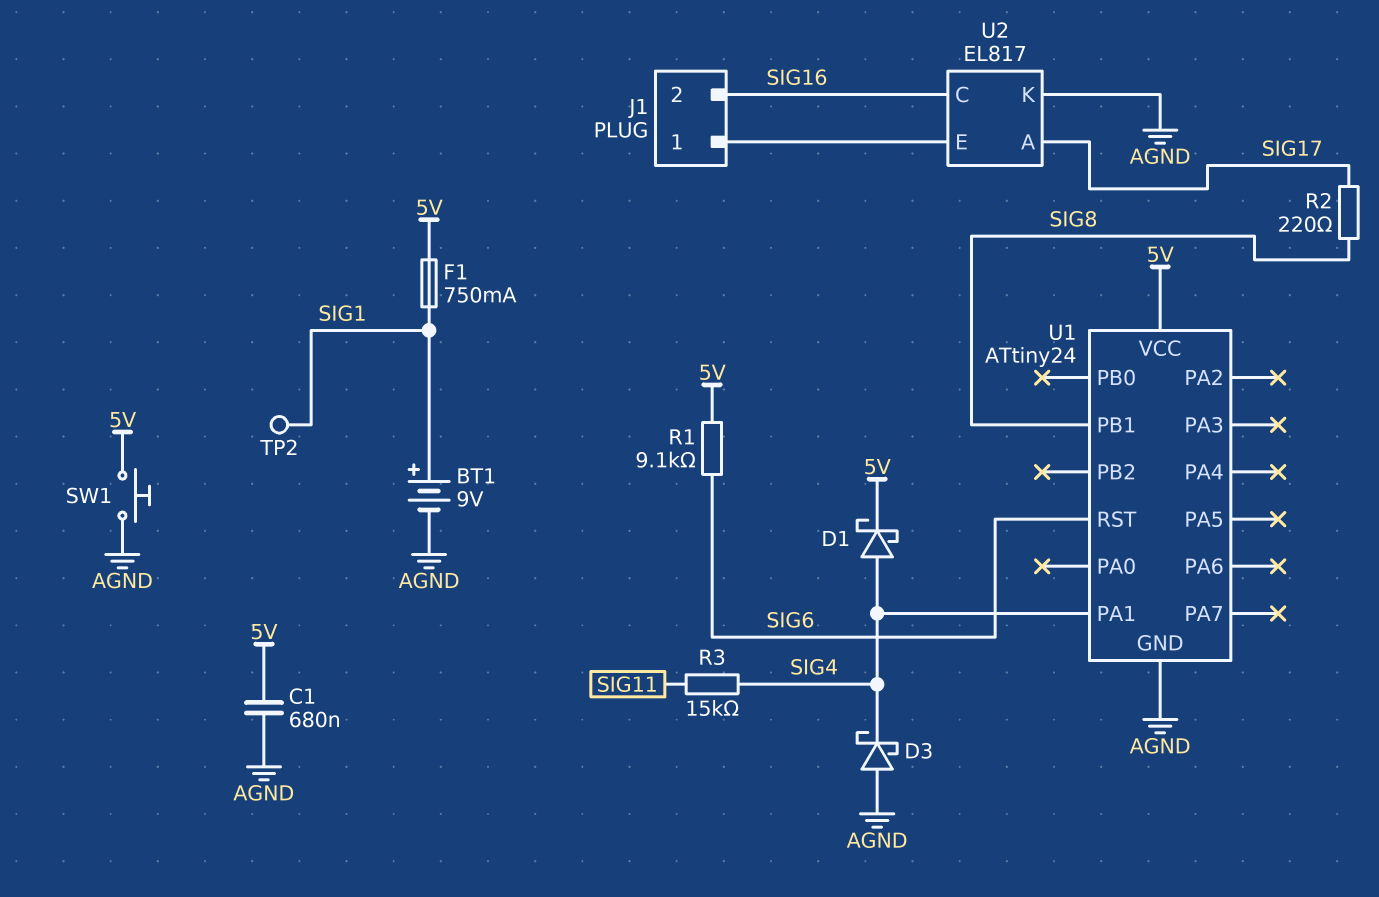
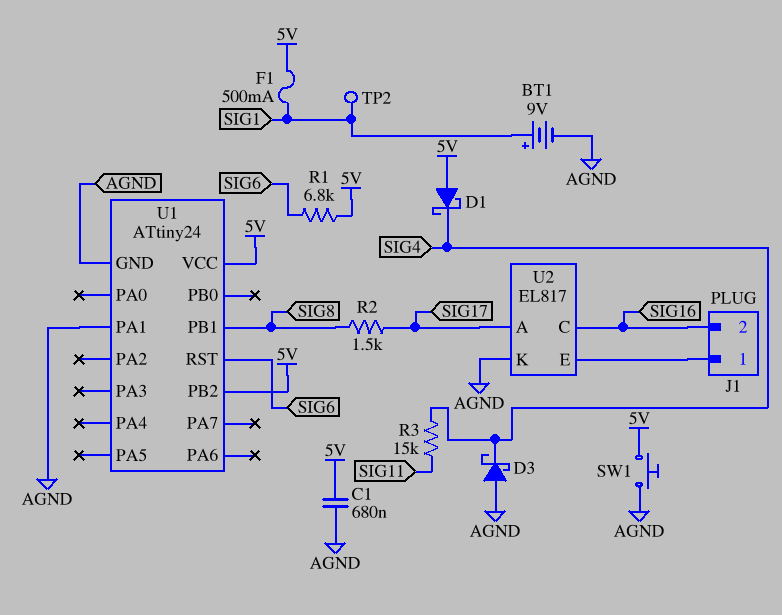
D1: schottky (A SIG4, K 5V) -> schottky (A 5V, K SIG4)
F1: 750mA (5V, SIG1) -> 500mA (5V, SIG1)
R1: 9.1k (5V, SIG6) -> 6.8k (5V, SIG6)
R2: 220 (SIG8, SIG17) -> 1.5k (SIG8, SIG17)
U1 pin PA1: SIG4 -> AGND
U1 pin PB2: none -> 5V

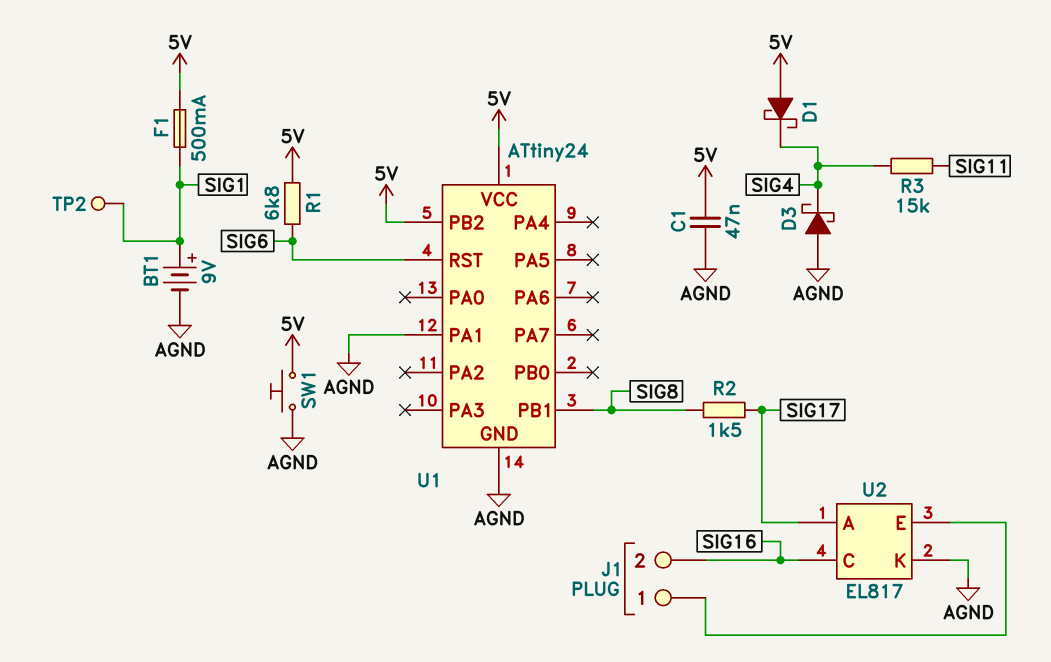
C1: 680nF (5V, AGND) -> 47nF (5V, AGND)

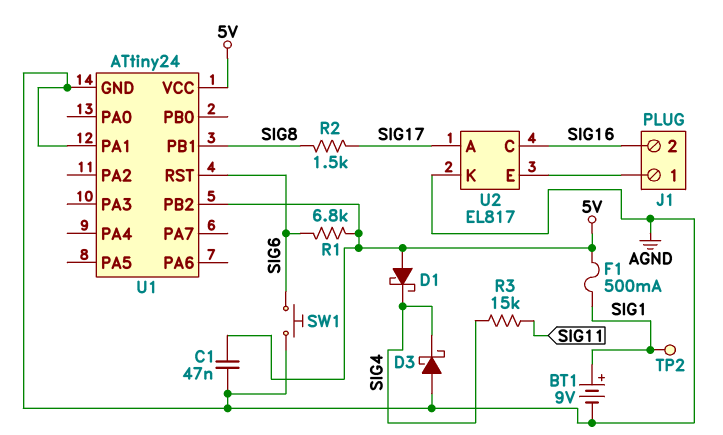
SW1: button (5V, AGND) -> button (AGND, SIG6)

